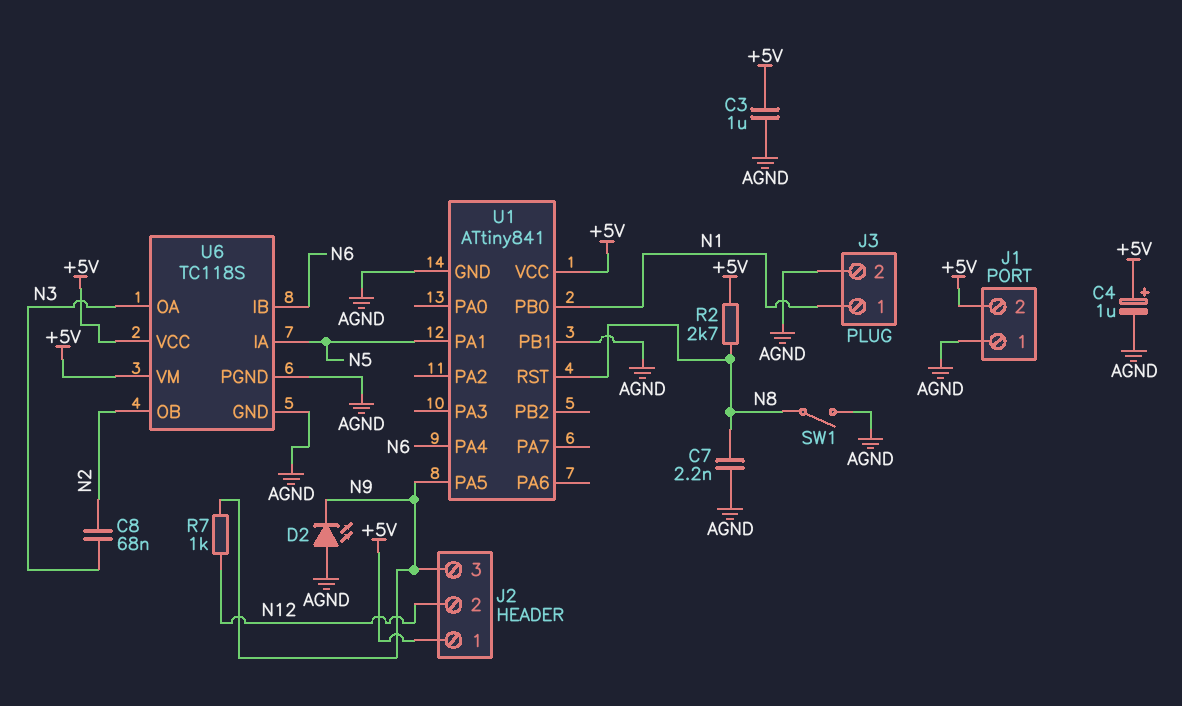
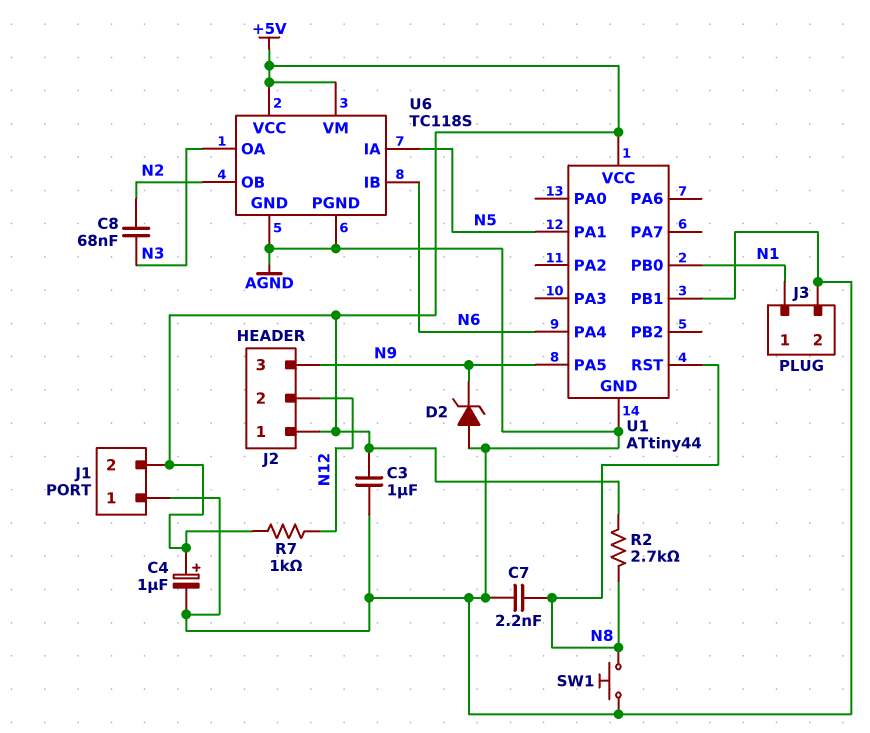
D2: LED (A AGND, K N9) -> zener (A AGND, K N9)
R7: 1k (N9, N12) -> 1k (+5V, N12)
SW1: switch (AGND, N8) -> button (AGND, N8)
U1: ATtiny841 -> ATtiny44

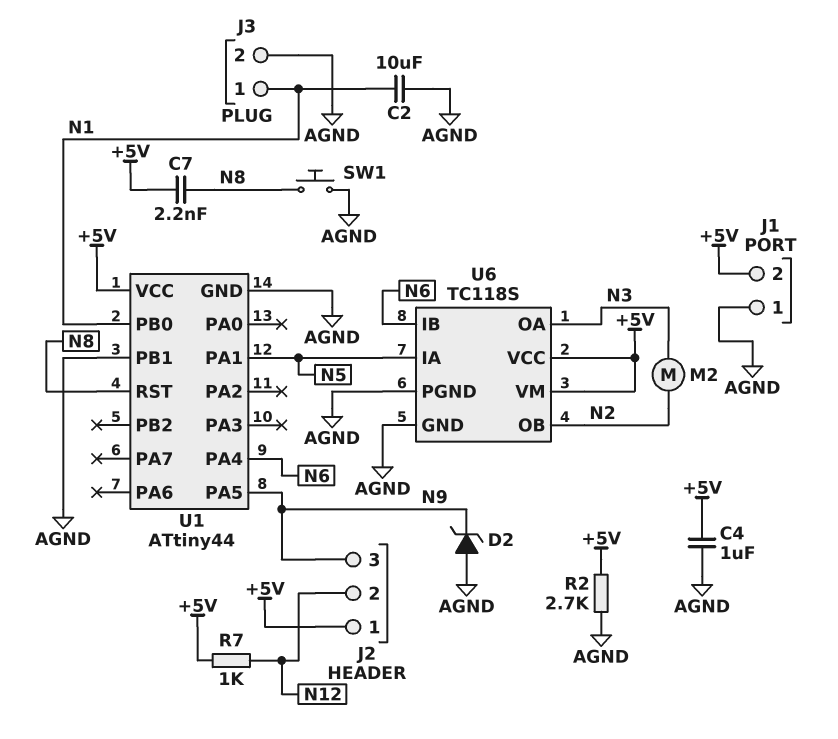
C2: none -> 10uF (AGND, N1)
C3: 1uF (+5V, AGND) -> none
C4: 1uF (plus +5V, minus AGND) -> 1uF (+5V, AGND)
C7: 2.2nF (AGND, N8) -> 2.2nF (+5V, N8)
C8: 68nF (N2, N3) -> none
M2: none -> motor (N2, N3)
R2: 2.7k (+5V, N8) -> 2.7k (+5V, AGND)

